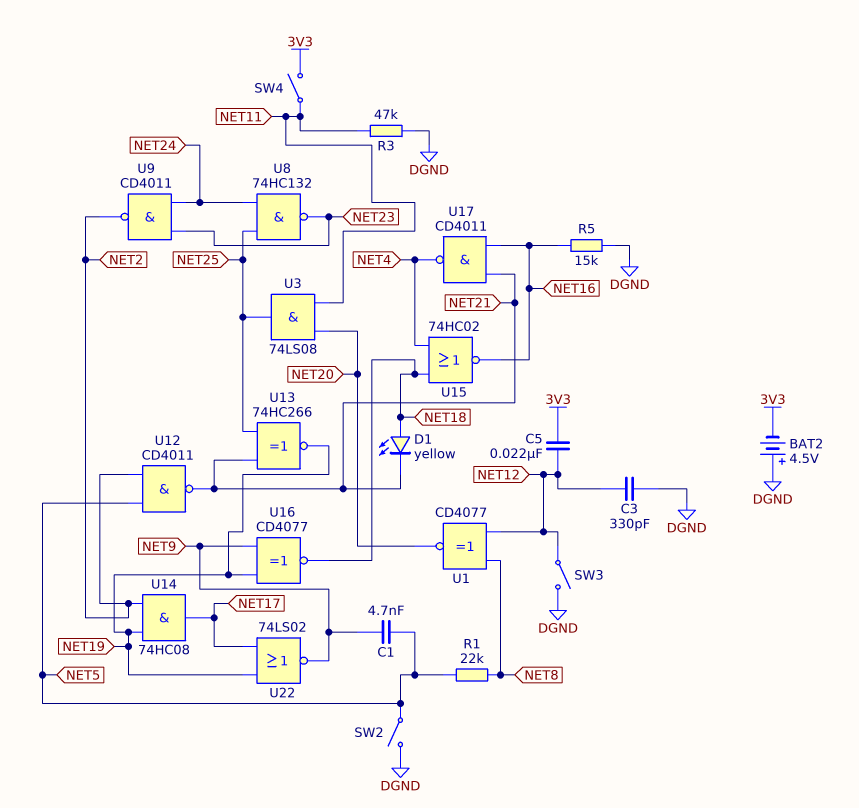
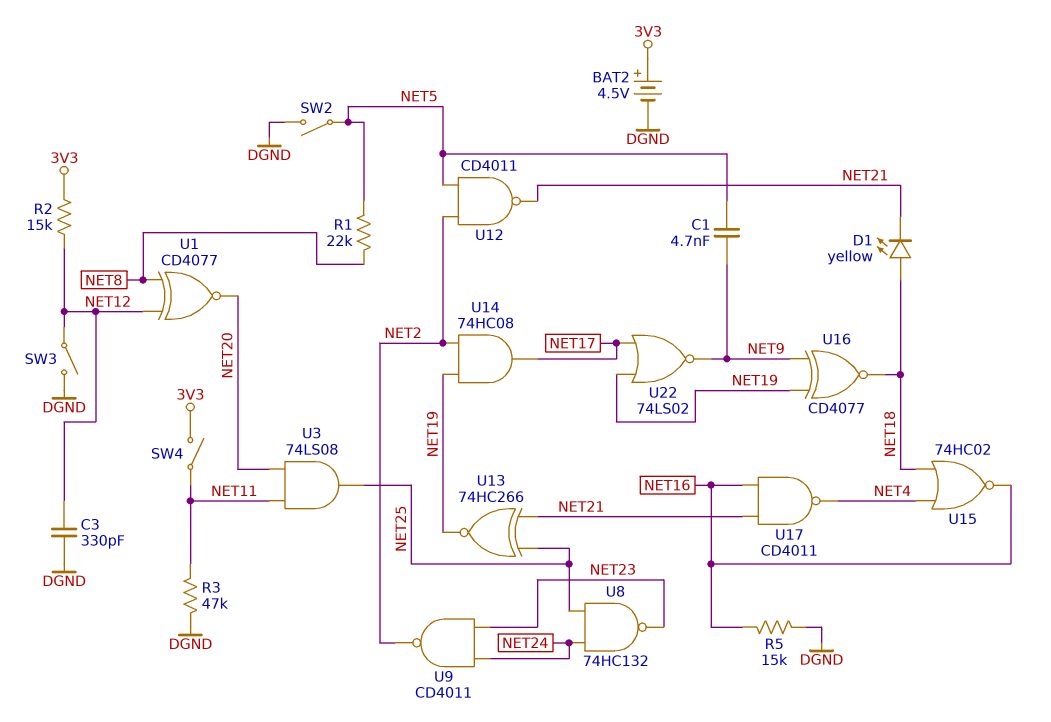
BAT2: 4.5V (plus DGND, minus 3V3) -> 4.5V (plus 3V3, minus DGND)
C5: 22nF (3V3, NET12) -> none
R2: none -> 15k (3V3, NET12)

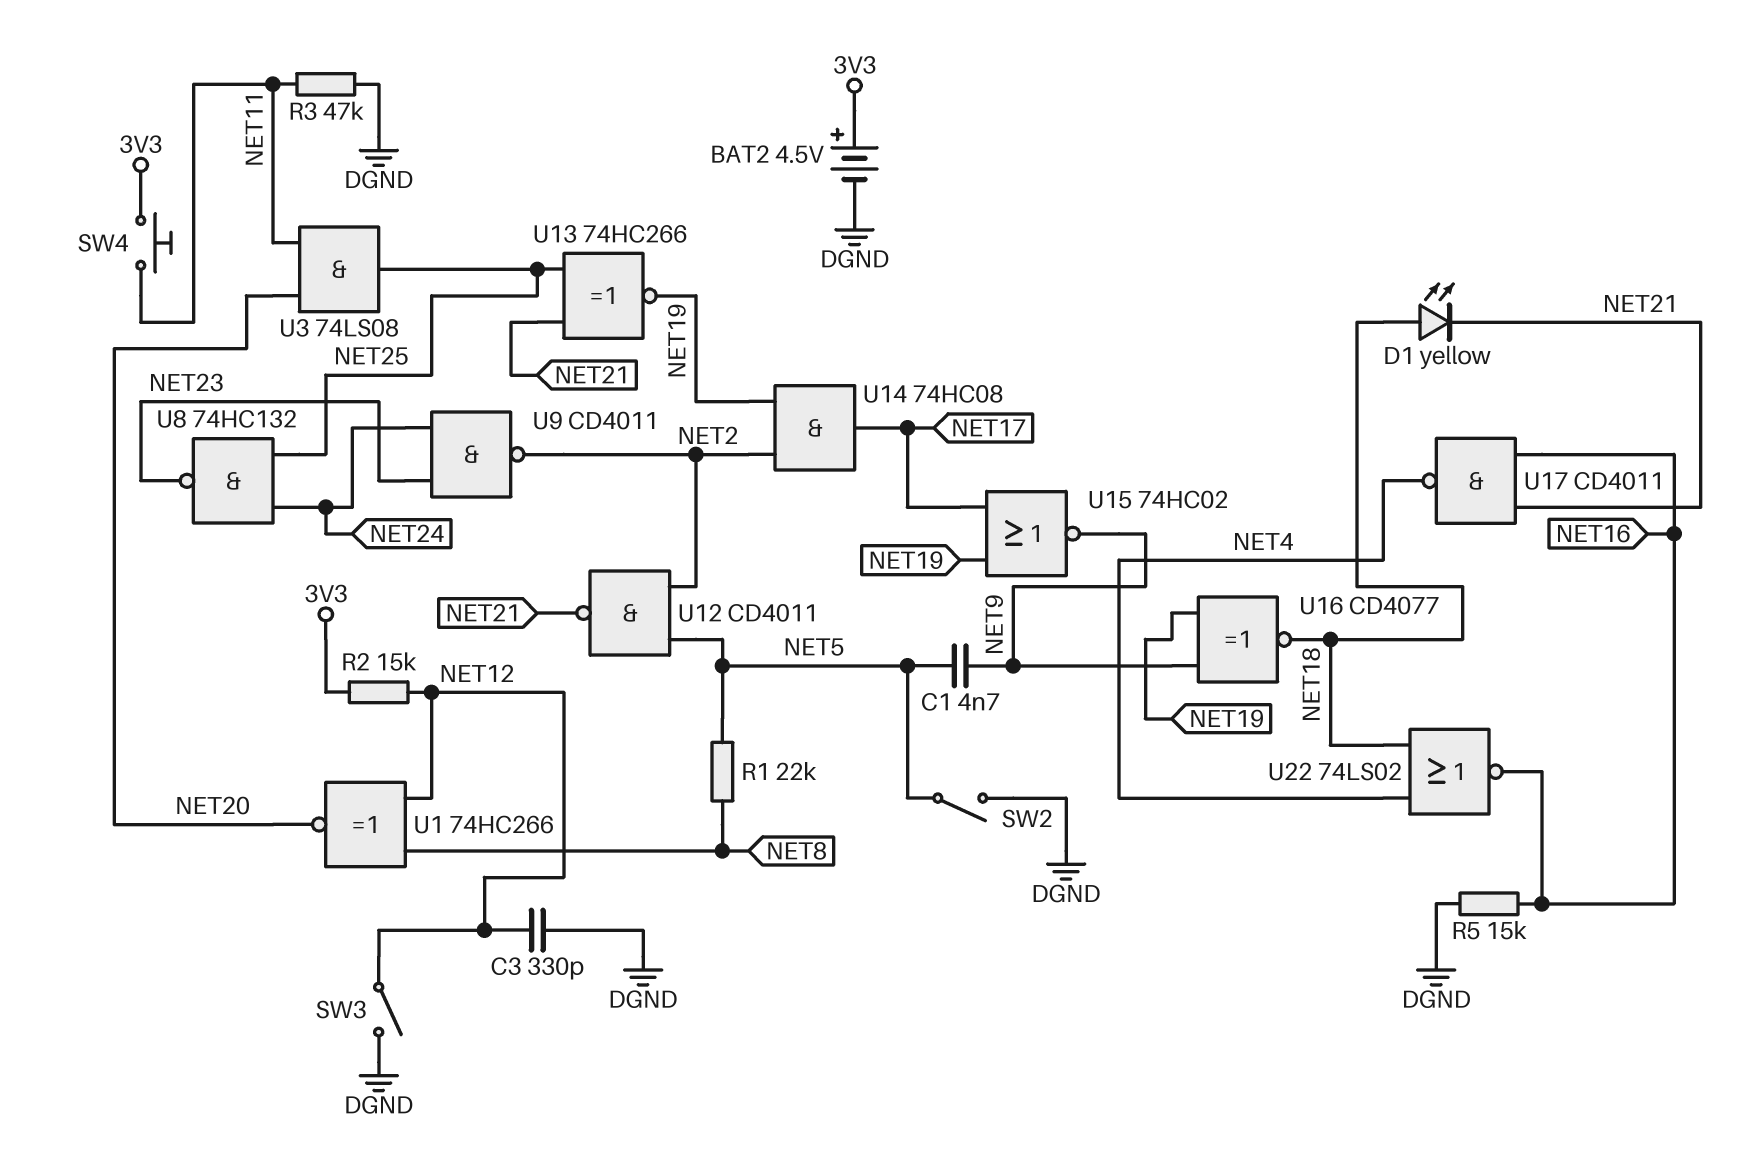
SW4: switch (3V3, NET11) -> button (3V3, NET11)
U1: XNOR CD4077 (in NET8, in NET12, out NET20) -> XNOR 74HC266 (in NET8, in NET12, out NET20)
U15: NOR 74HC02 (in NET4, in NET18, out NET16) -> NOR 74HC02 (in NET17, in NET19, out NET9)
U22: NOR 74LS02 (in NET17, in NET19, out NET9) -> NOR 74LS02 (in NET4, in NET18, out NET16)

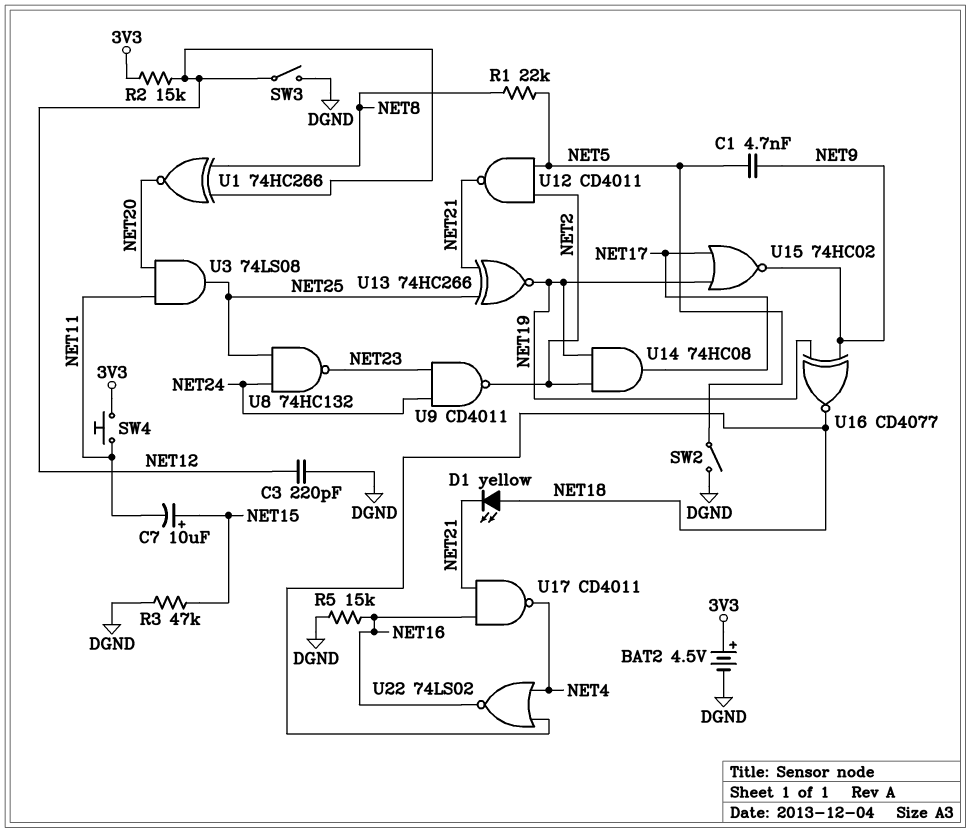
C3: 330pF (DGND, NET12) -> 220pF (DGND, NET12)
C7: none -> 10uF (plus NET15, minus NET11)
R3: 47k (DGND, NET11) -> 47k (DGND, NET15)

